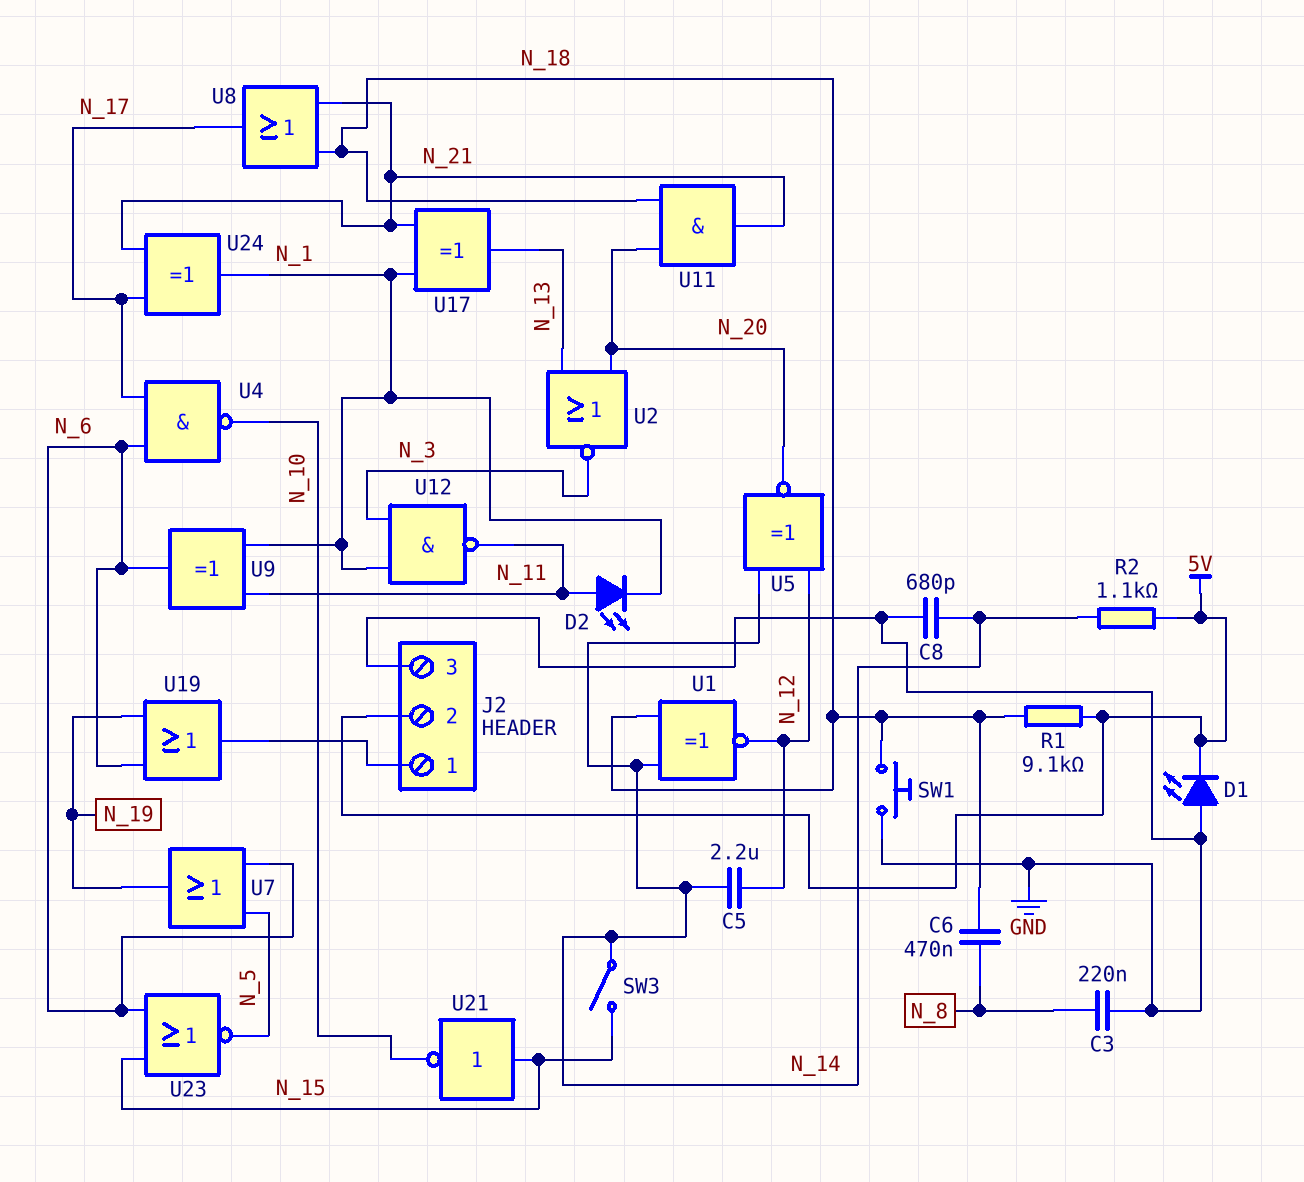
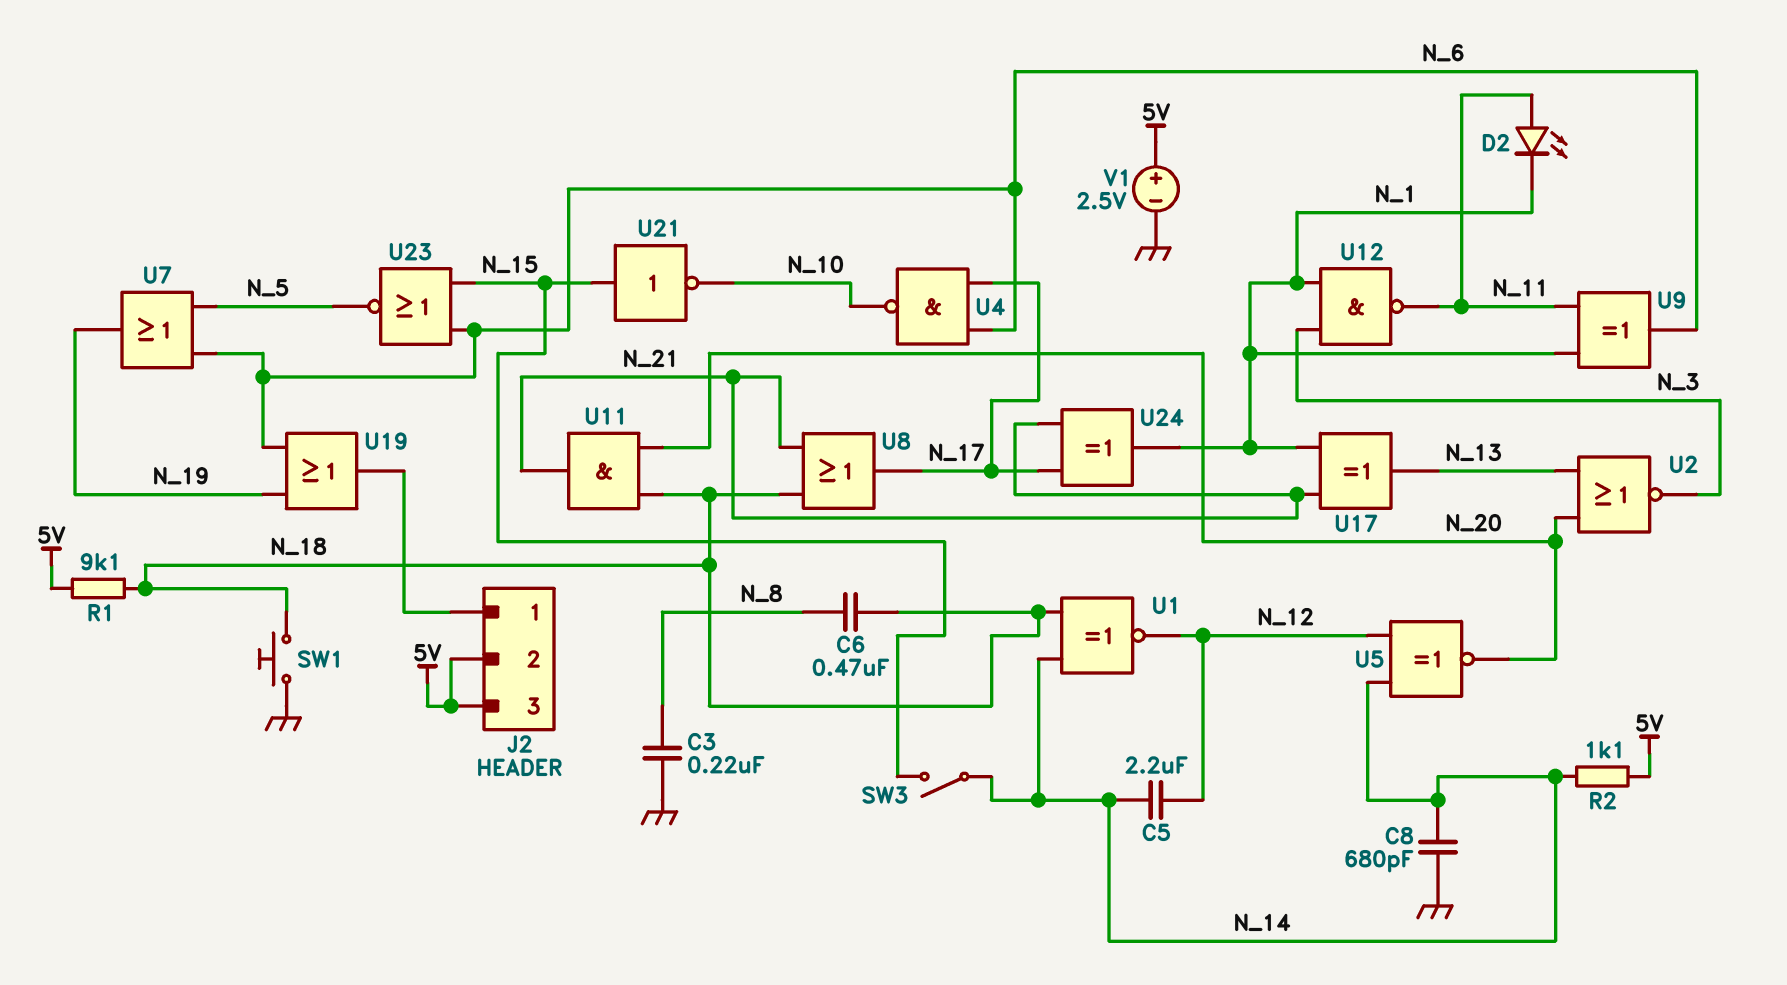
D1: LED (A GND, K 5V) -> none
J2 pin 3: GND -> 5V
V1: none -> 2.5V (plus 5V, minus GND)

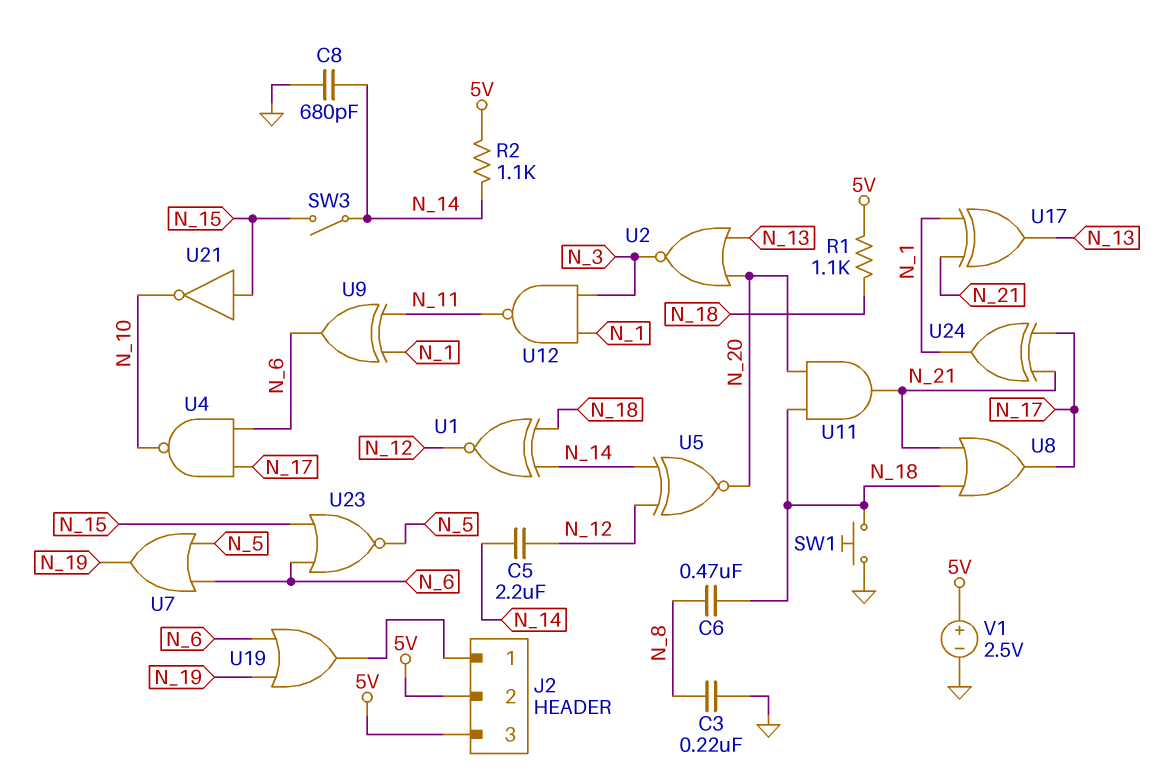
D2: LED (A N_11, K N_1) -> none
R1: 9.1k (5V, N_18) -> 1.1k (5V, N_18)

